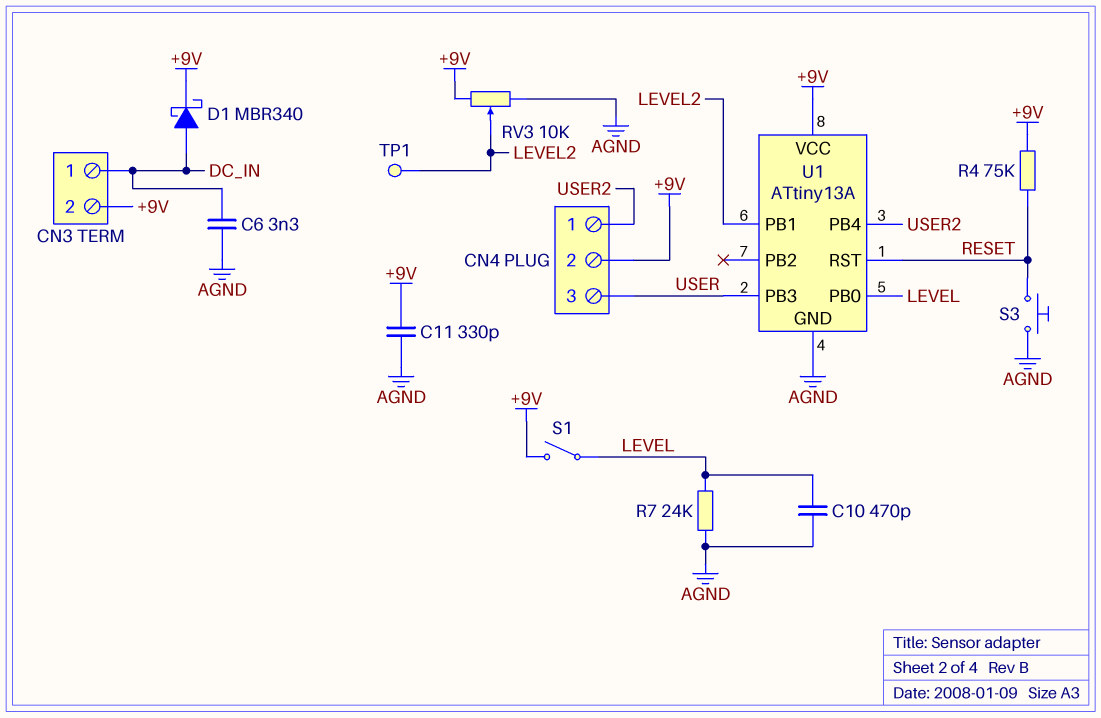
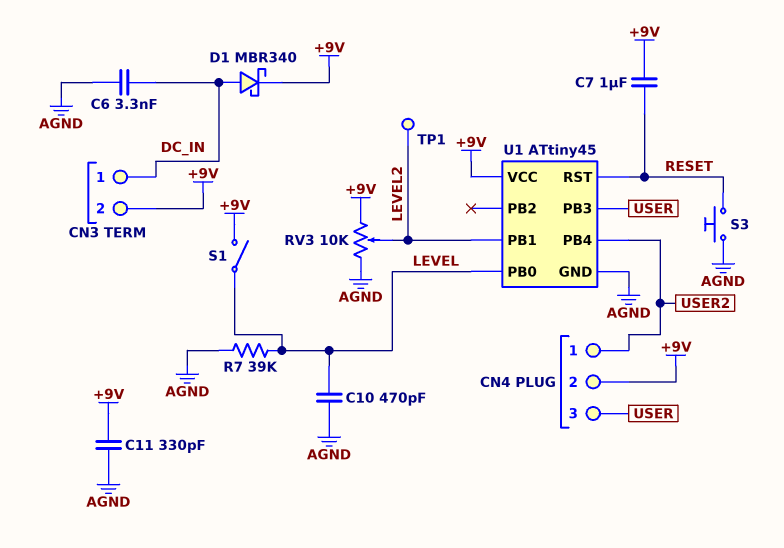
C7: none -> 1uF (+9V, RESET)
R4: 75k (+9V, RESET) -> none
R7: 24k (AGND, LEVEL) -> 39k (AGND, LEVEL)
U1: ATtiny13A -> ATtiny45

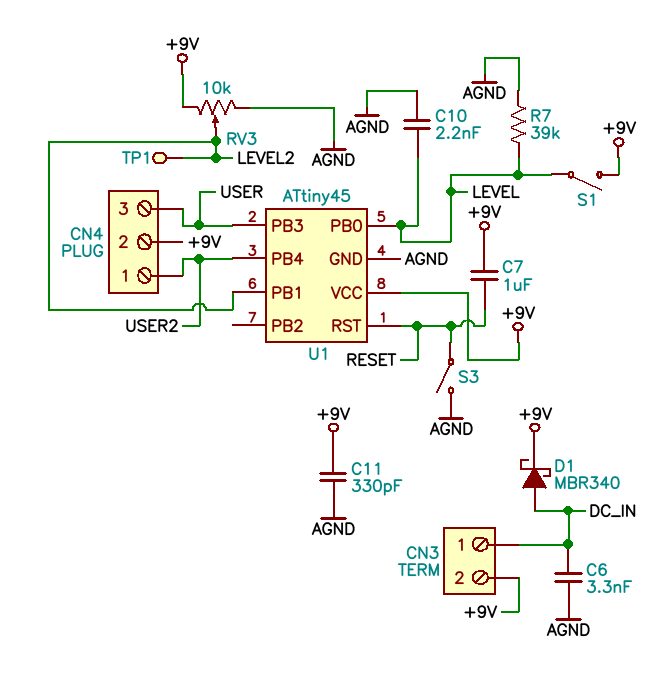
C10: 470pF (AGND, LEVEL) -> 2.2nF (AGND, LEVEL)
S3: button (AGND, RESET) -> switch (AGND, RESET)

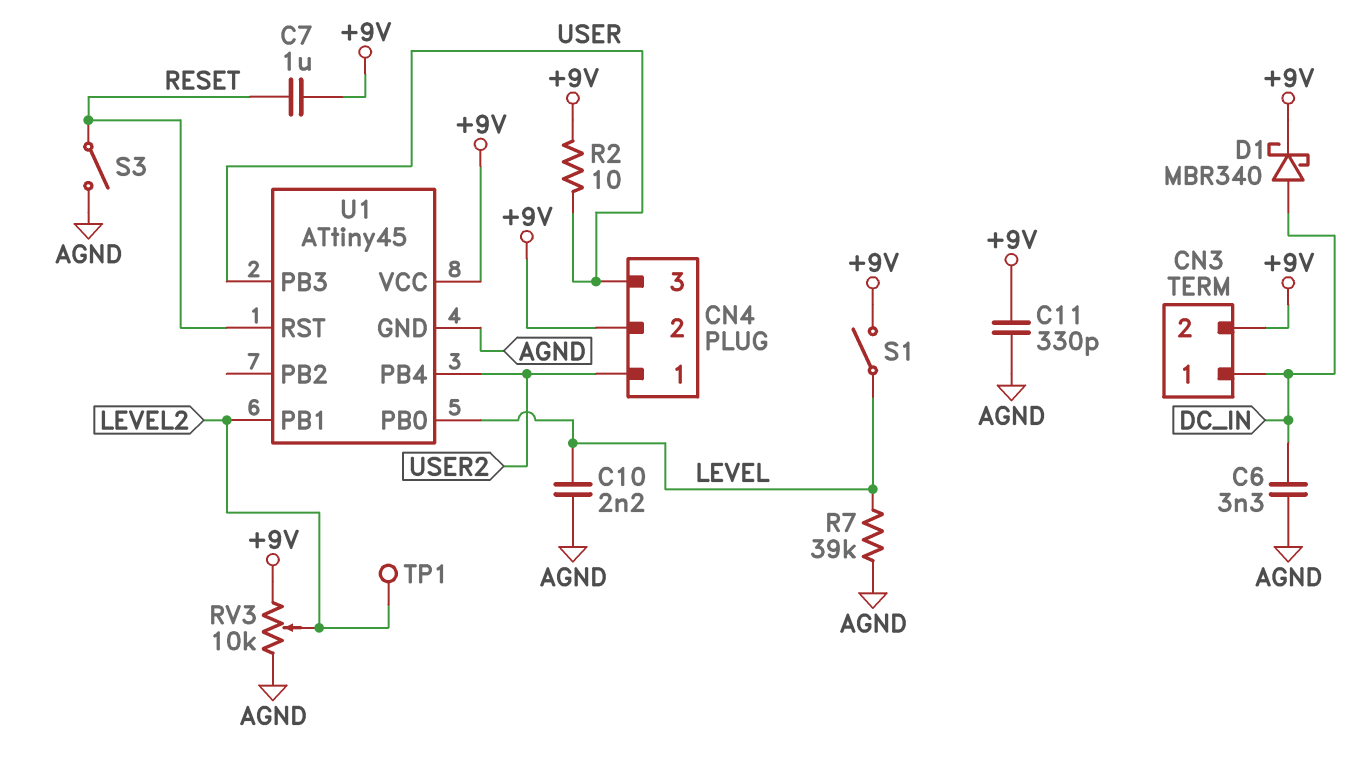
R2: none -> 10 (+9V, USER)

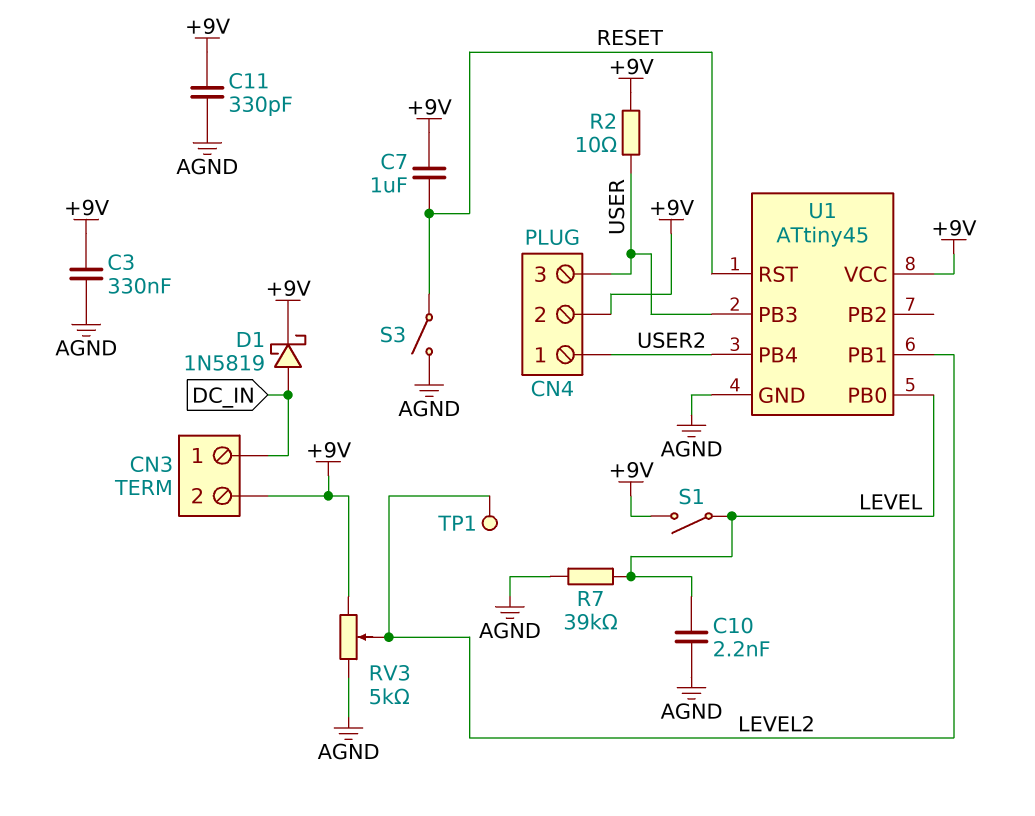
C3: none -> 330nF (+9V, AGND)
C6: 3.3nF (AGND, DC_IN) -> none
D1: schottky MBR340 (A DC_IN, K +9V) -> schottky 1N5819 (A DC_IN, K +9V)
RV3: 10k (+9V, AGND, wiper LEVEL2) -> 5k (+9V, AGND, wiper LEVEL2)

